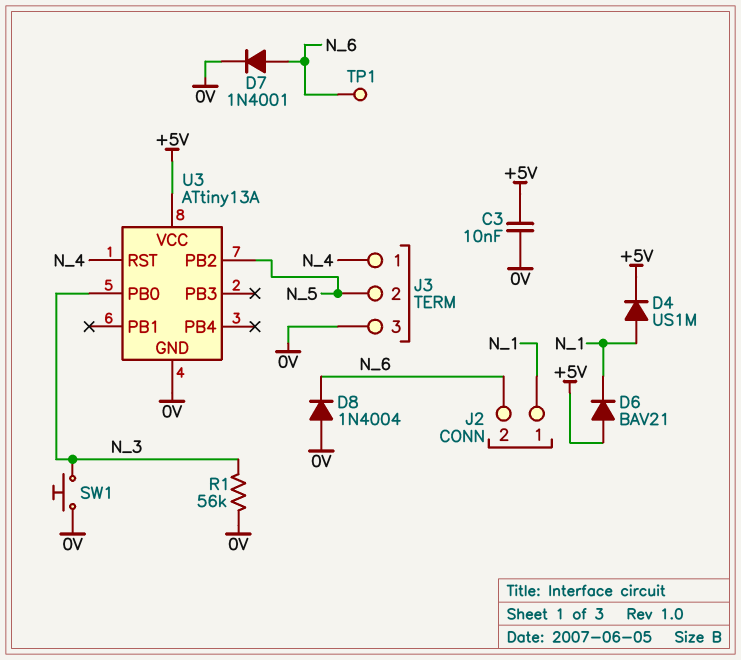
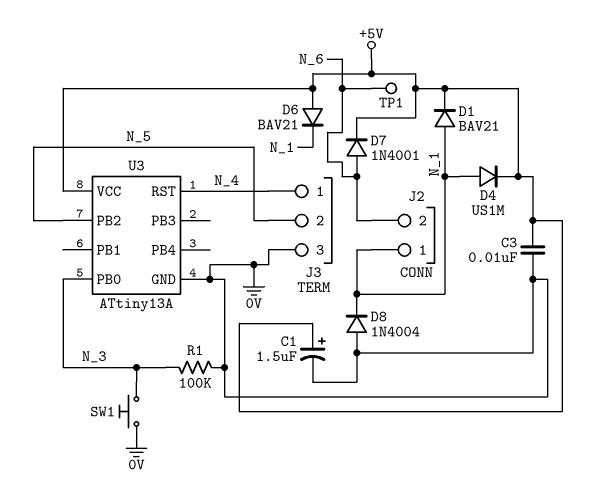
C1: none -> 1.5uF (plus +5V, minus 0V)
D1: none -> diode BAV21 (A N_1, K +5V)
D7: diode 1N4001 (A N_6, K 0V) -> diode 1N4001 (A N_6, K +5V)
D8: diode 1N4004 (A 0V, K N_6) -> diode 1N4004 (A 0V, K N_1)
R1: 56k (0V, N_3) -> 100k (0V, N_3)

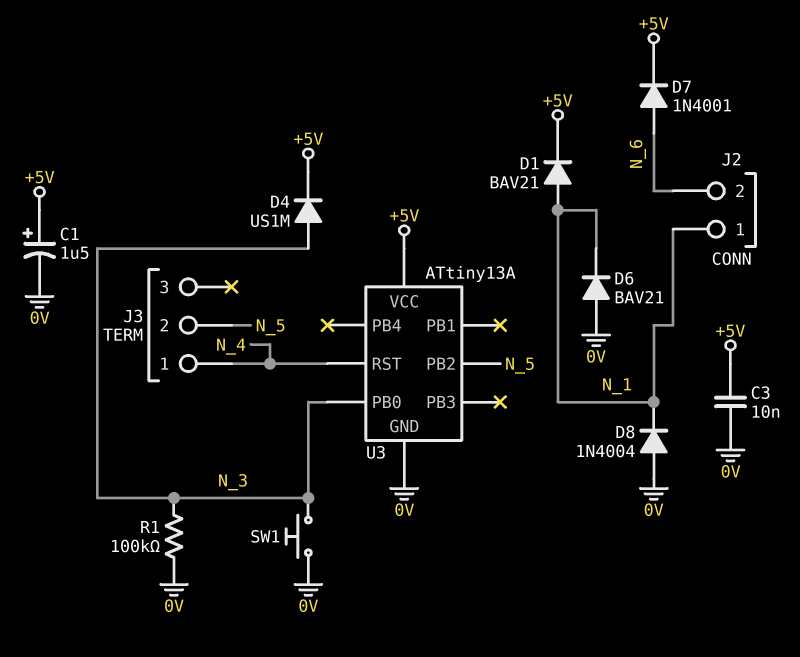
D4: diode US1M (A N_1, K +5V) -> diode US1M (A N_3, K +5V)
D6: diode BAV21 (A +5V, K N_1) -> diode BAV21 (A 0V, K N_1)
J3 pin 3: 0V -> none
TP1: test point (N_6) -> none

